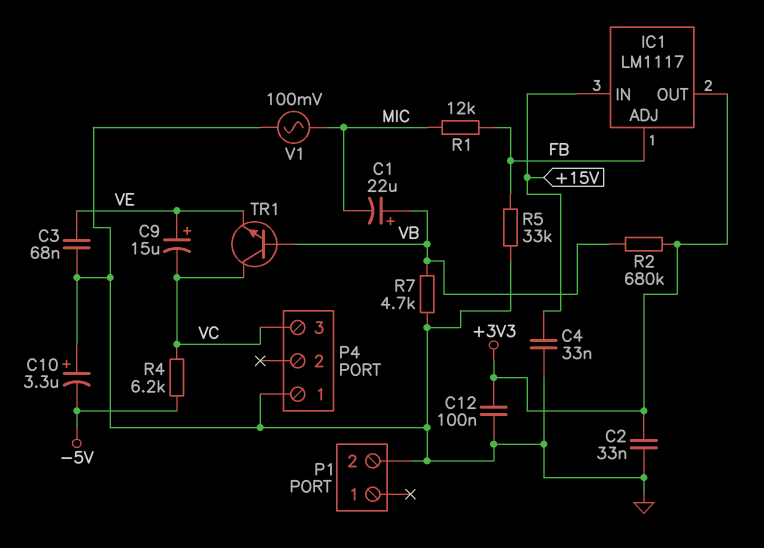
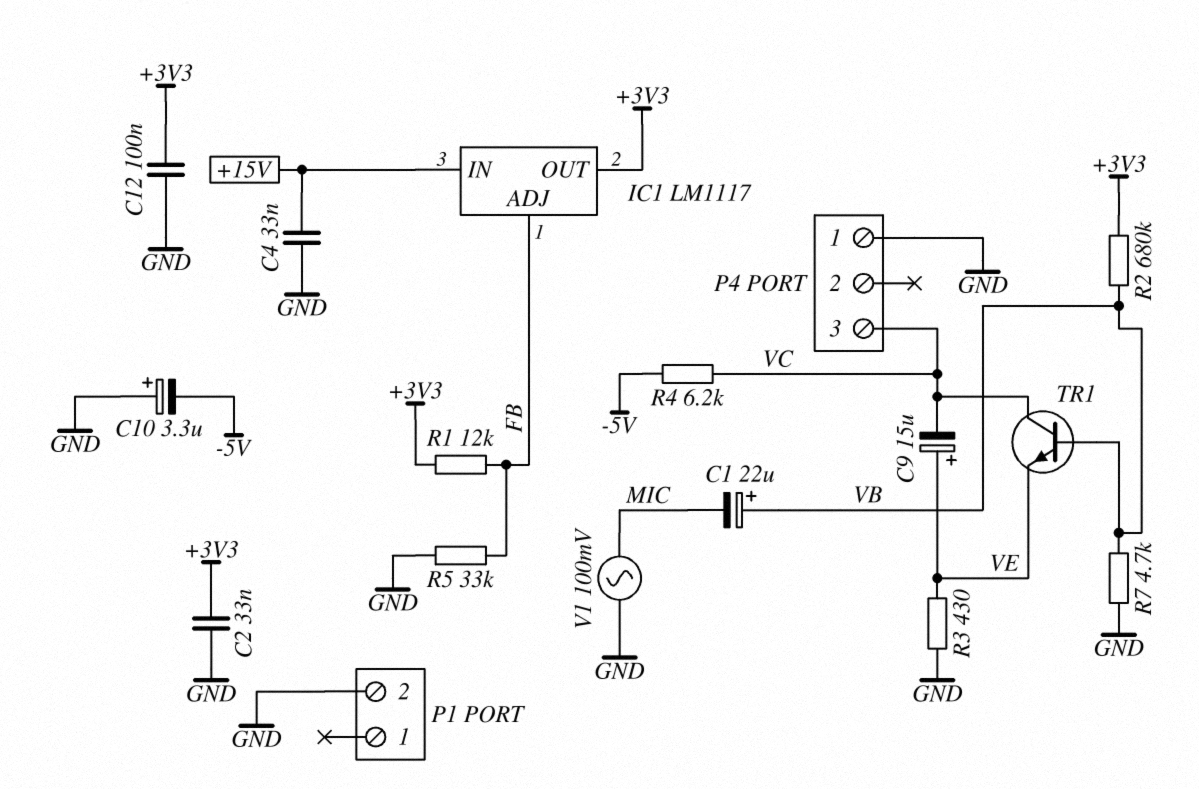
C3: 68nF (GND, VE) -> none
R1: 12k (FB, MIC) -> 12k (+3V3, FB)
R3: none -> 430 (GND, VE)

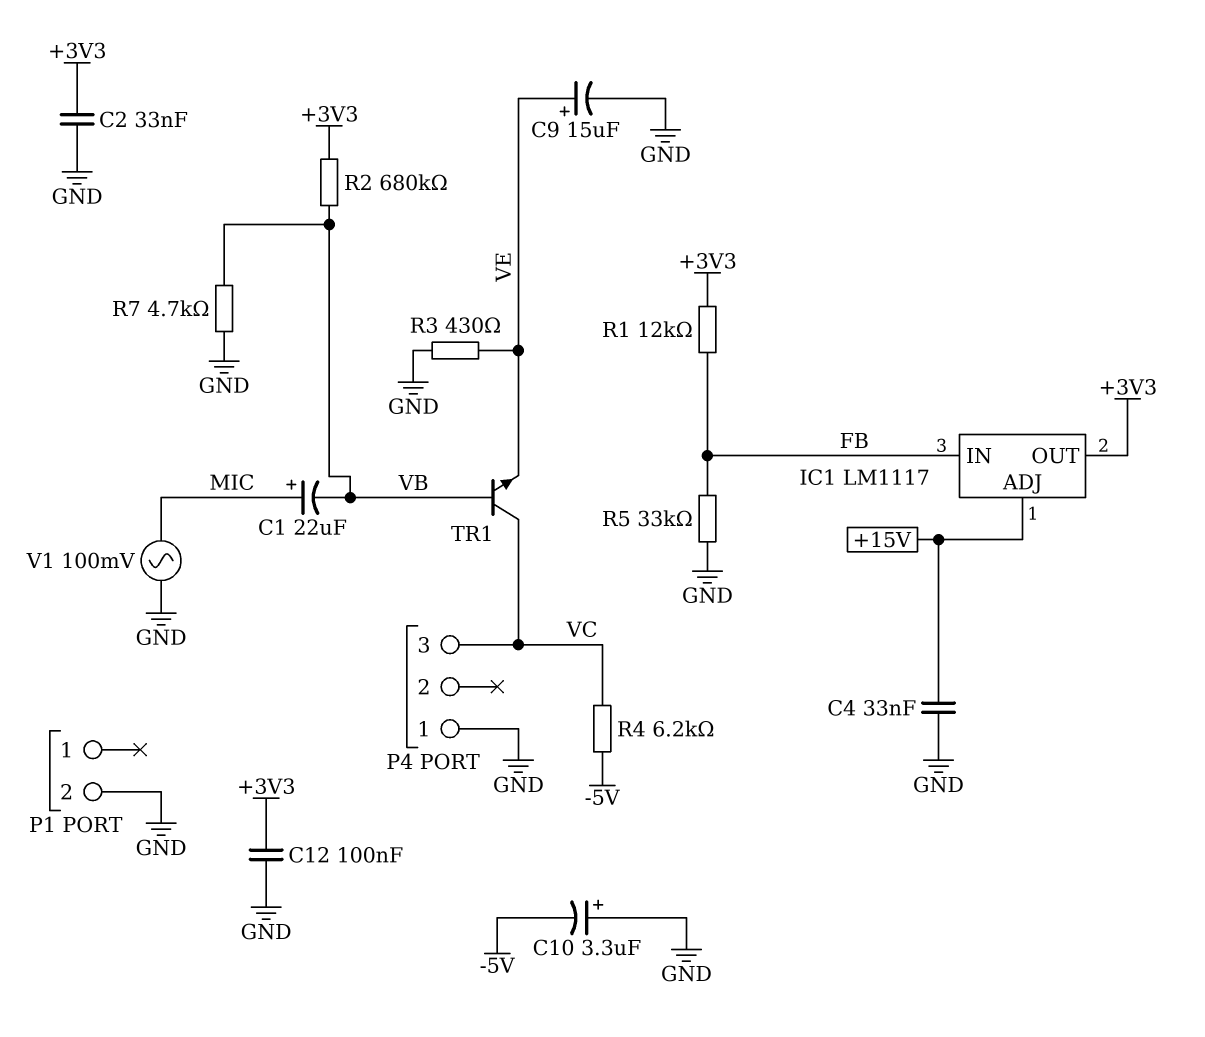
C1: 22uF (plus VB, minus MIC) -> 22uF (plus MIC, minus VB)
C9: 15uF (plus VE, minus VC) -> 15uF (plus VE, minus GND)
IC1 pin ADJ: FB -> +15V
IC1 pin IN: +15V -> FB

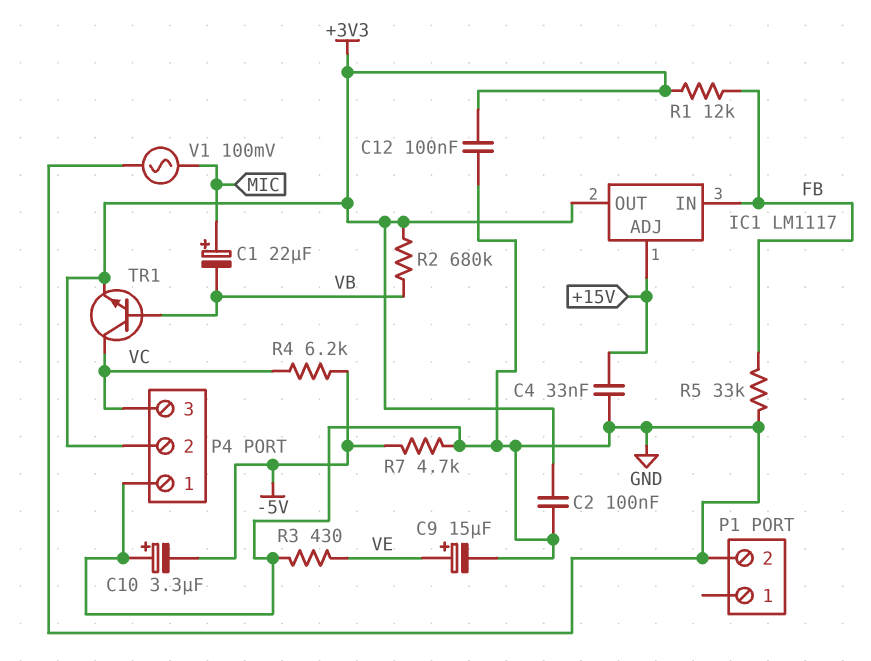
C2: 33nF (+3V3, GND) -> 100nF (+3V3, GND)
P4 pin 2: none -> +3V3
R7: 4.7k (GND, VB) -> 4.7k (-5V, GND)
TR1: NPN (B VB, C VC, E VE) -> NPN (B VB, C VC, E +3V3)

